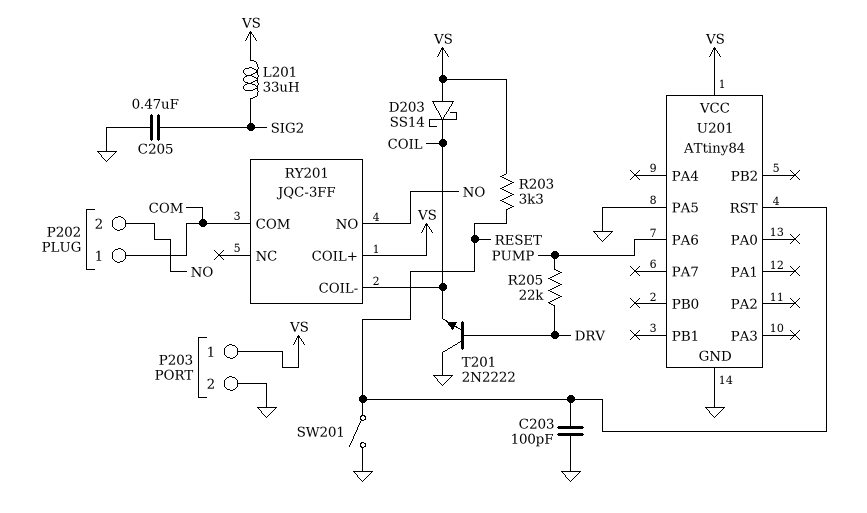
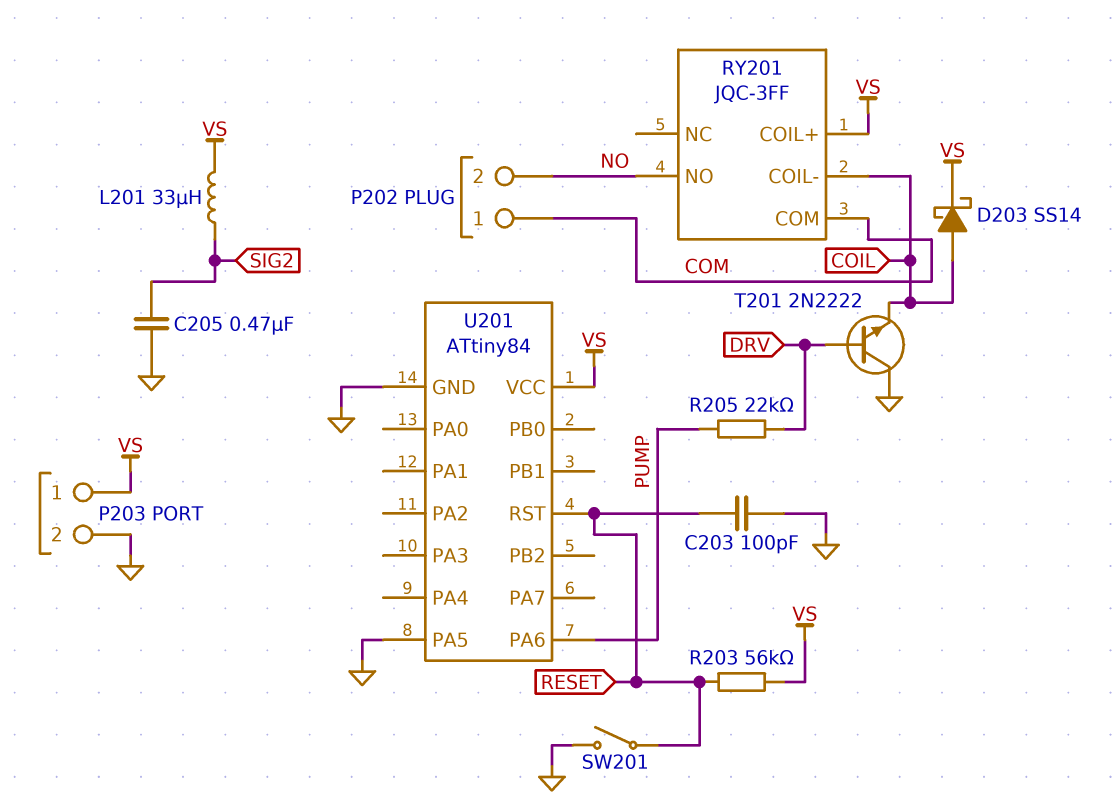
D203: schottky SS14 (A VS, K COIL) -> schottky SS14 (A COIL, K VS)
R203: 3.3k (RESET, VS) -> 56k (RESET, VS)

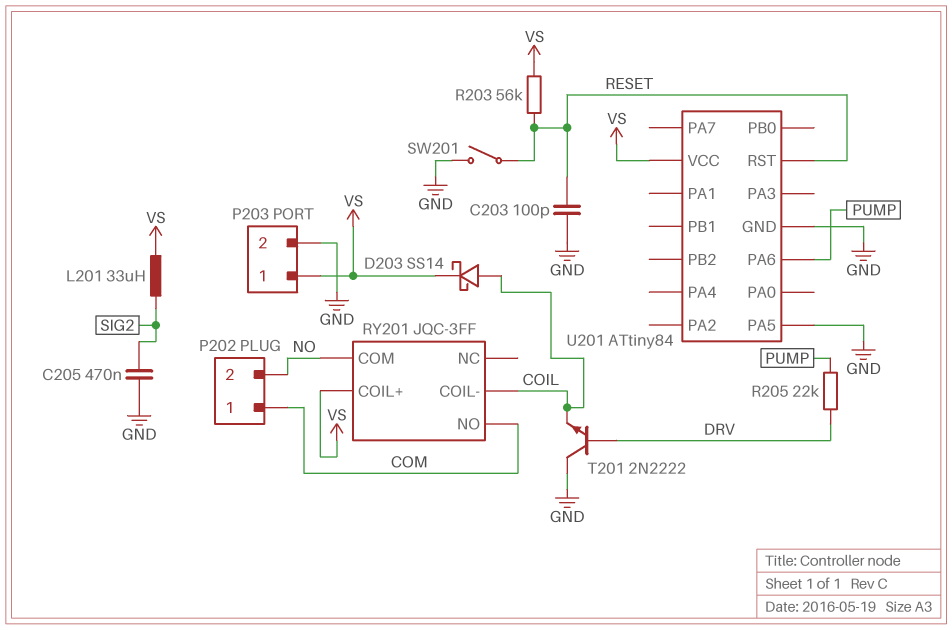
RY201 pin COM: COM -> NO
RY201 pin NO: NO -> COM

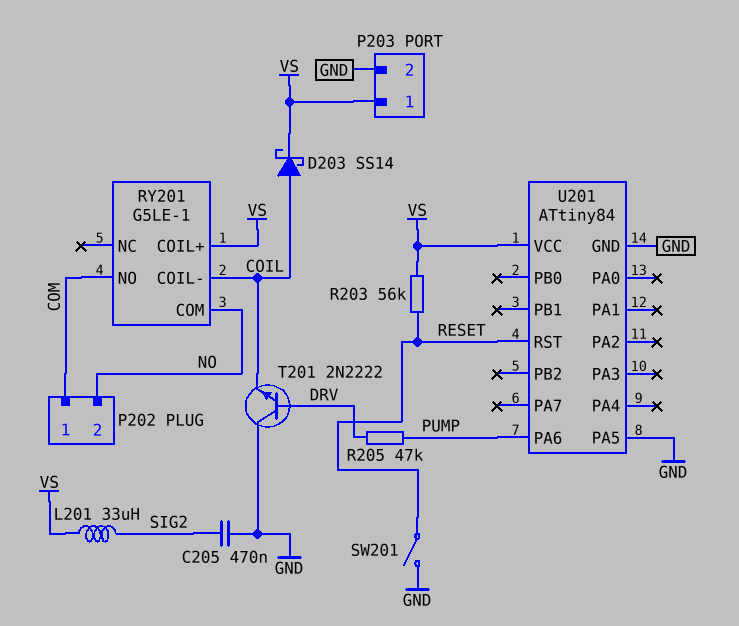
C203: 100pF (GND, RESET) -> none
R205: 22k (DRV, PUMP) -> 47k (DRV, PUMP)
RY201: JQC-3FF -> G5LE-1

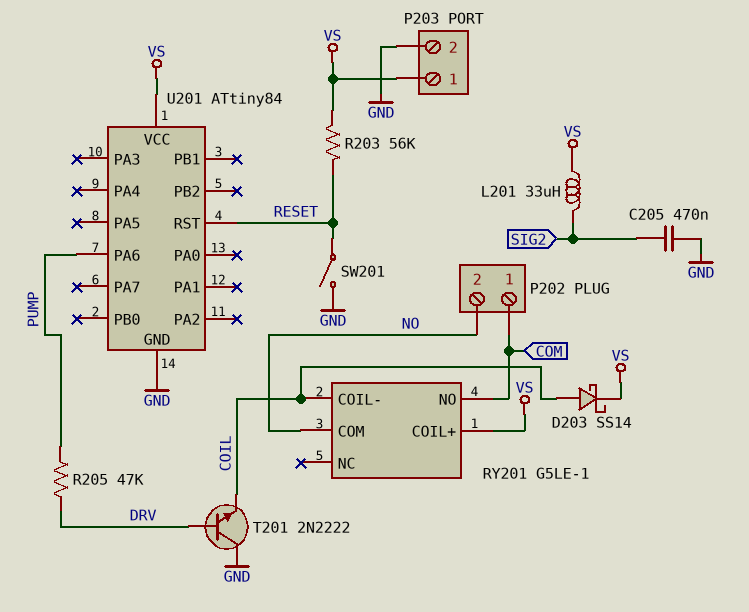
U201 pin PA5: GND -> none

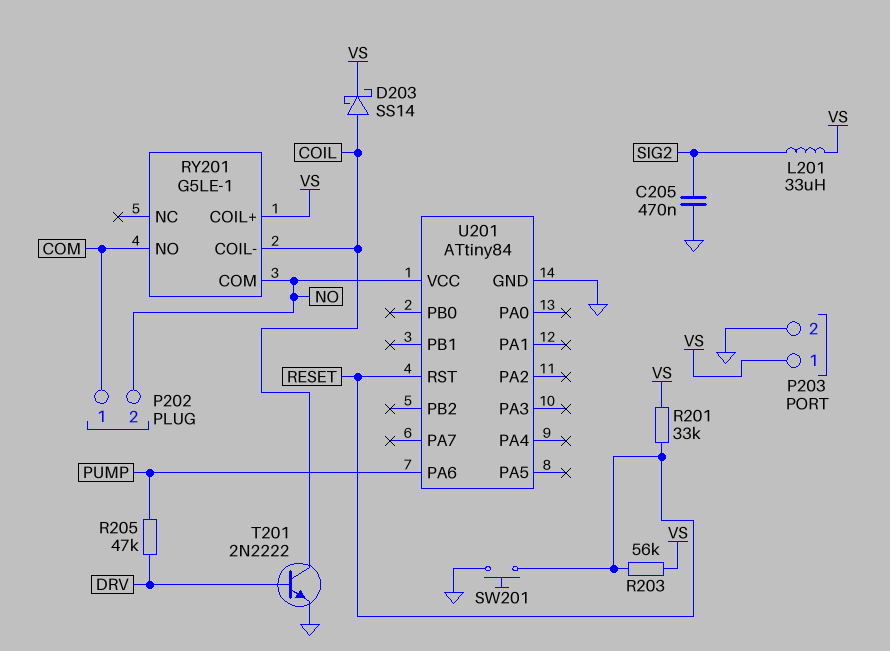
R201: none -> 33k (RESET, VS)
SW201: switch (GND, RESET) -> button (GND, RESET)
T201: NPN 2N2222 (B DRV, C GND, E COIL) -> NPN 2N2222 (B DRV, C COIL, E GND)
U201 pin VCC: VS -> NO

